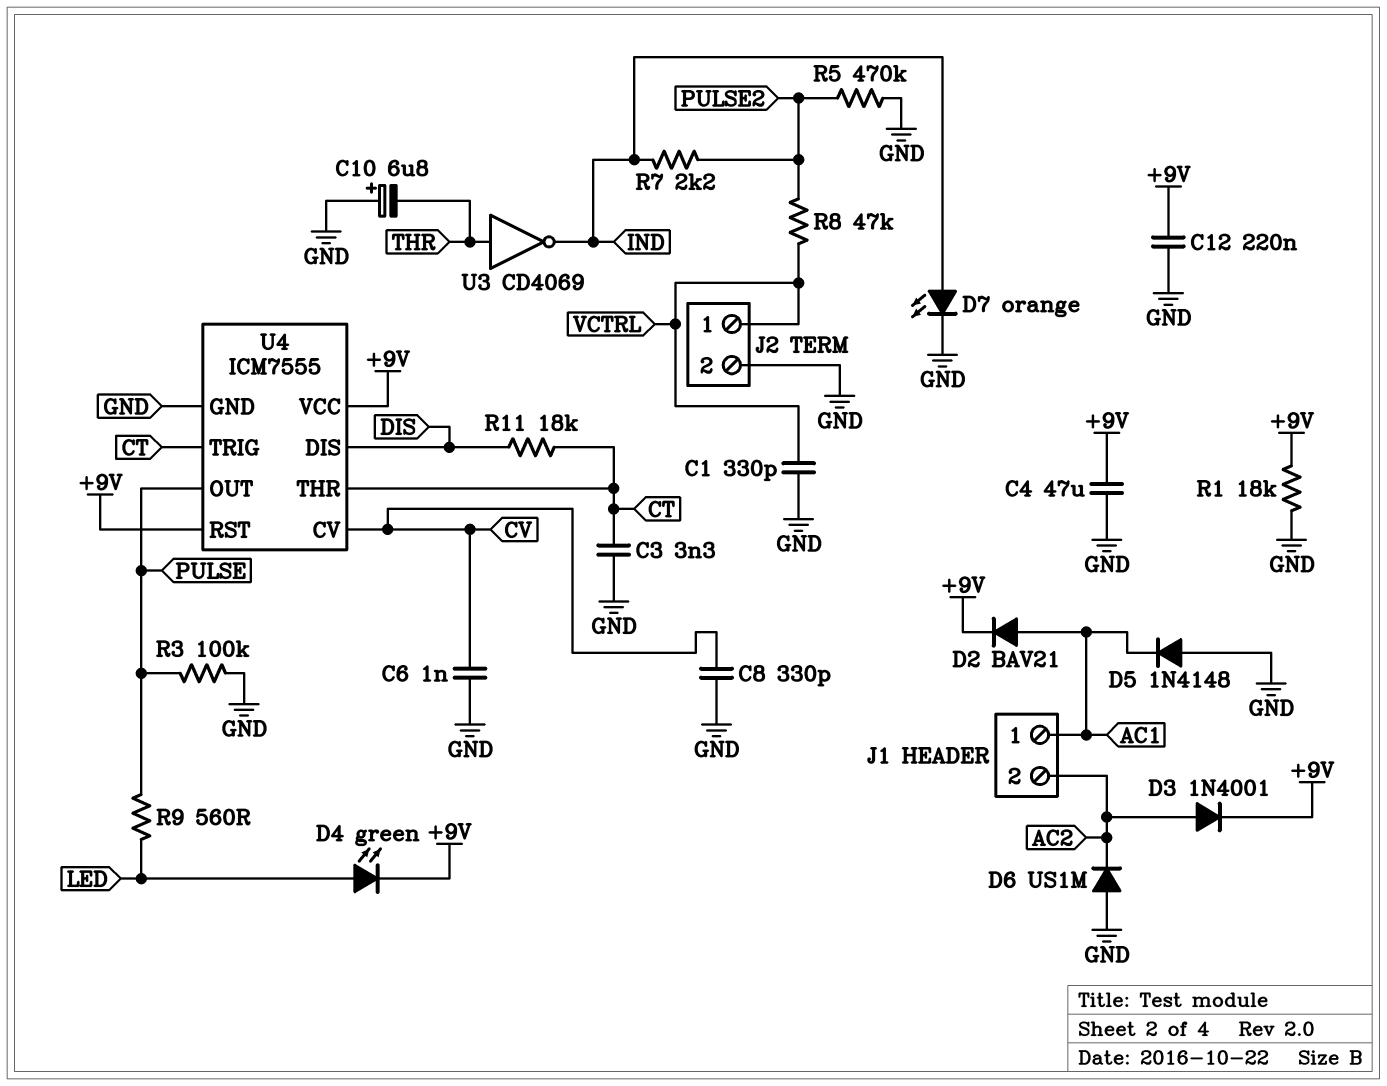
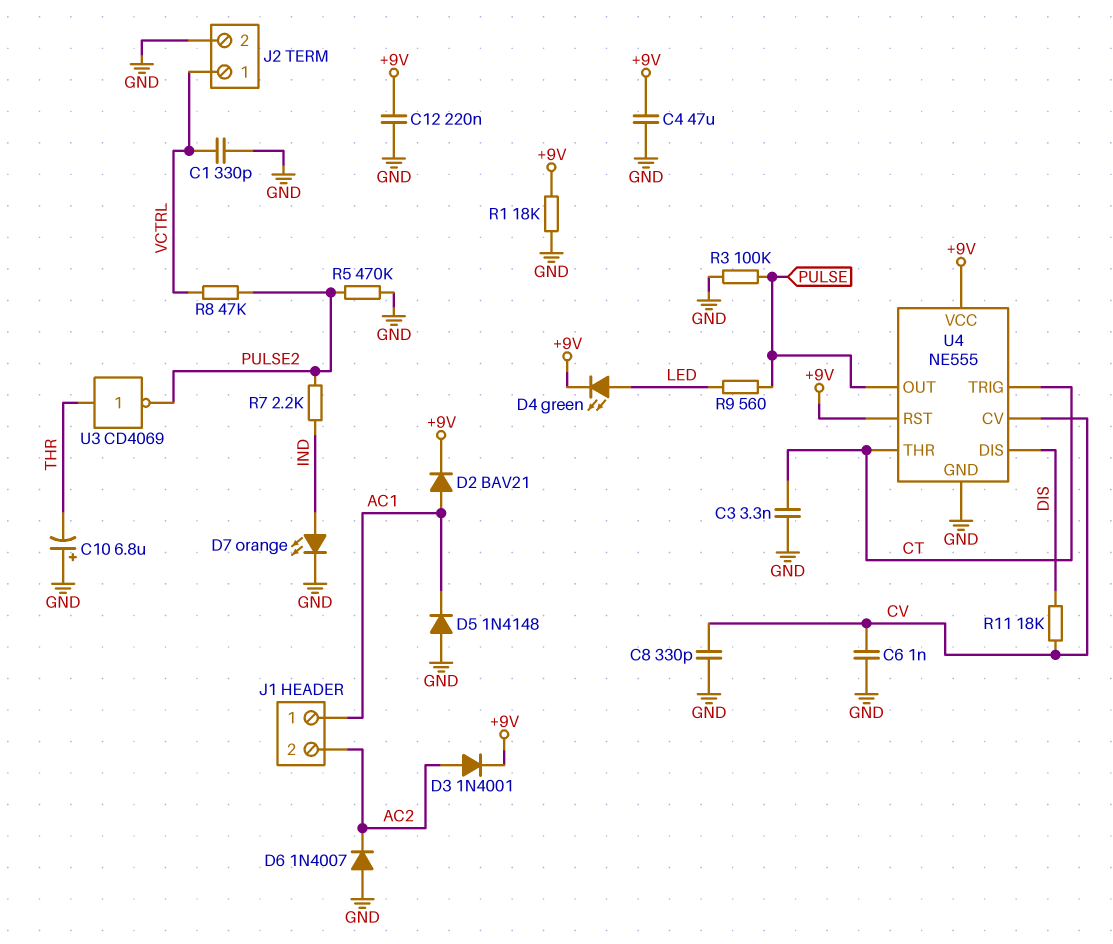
D6: diode US1M (A GND, K AC2) -> diode 1N4007 (A GND, K AC2)
R11: 18k (CT, DIS) -> 18k (CV, DIS)
U3: NOT CD4069 (in THR, out IND) -> NOT CD4069 (in THR, out PULSE2)
U4: ICM7555 -> NE555

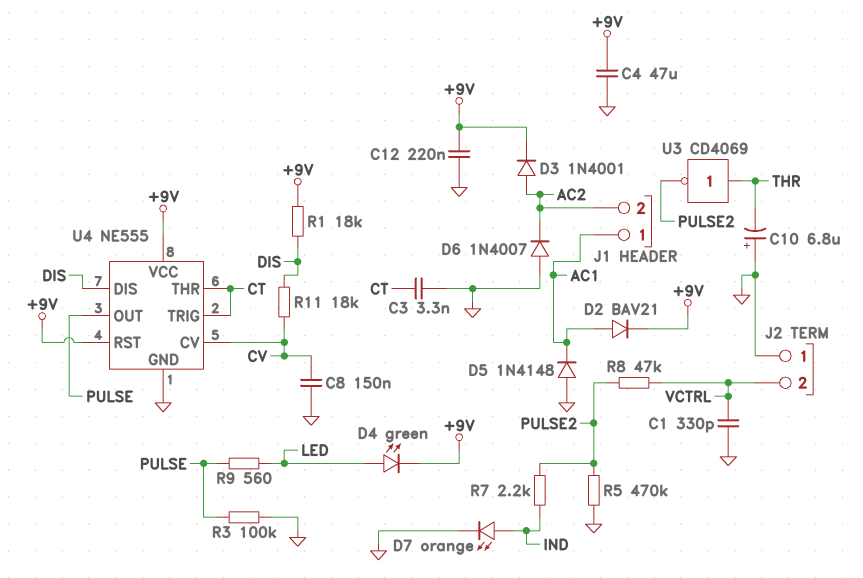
C6: 1nF (CV, GND) -> none
C8: 330pF (CV, GND) -> 150nF (CV, GND)
J2 pin 1: VCTRL -> GND
J2 pin 2: GND -> VCTRL
R1: 18k (+9V, GND) -> 18k (+9V, DIS)

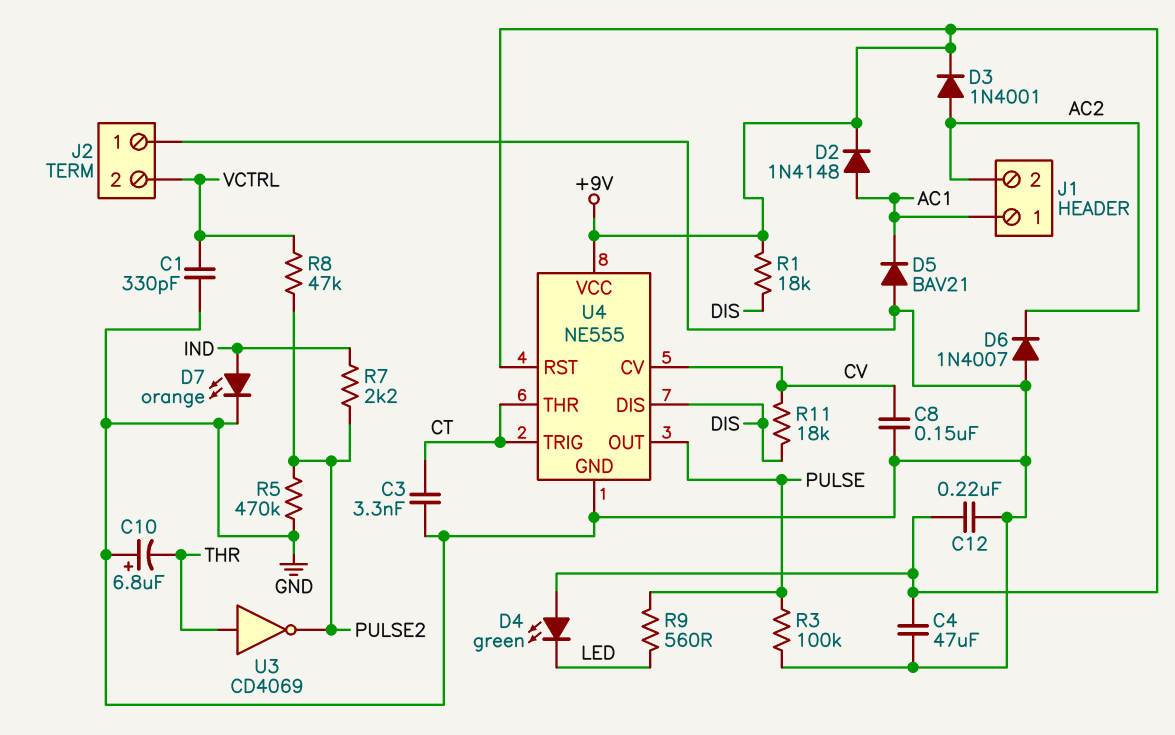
D2: diode BAV21 (A AC1, K +9V) -> diode 1N4148 (A AC1, K +9V)
D4: LED green (A LED, K +9V) -> LED green (A +9V, K LED)
D5: diode 1N4148 (A GND, K AC1) -> diode BAV21 (A GND, K AC1)

